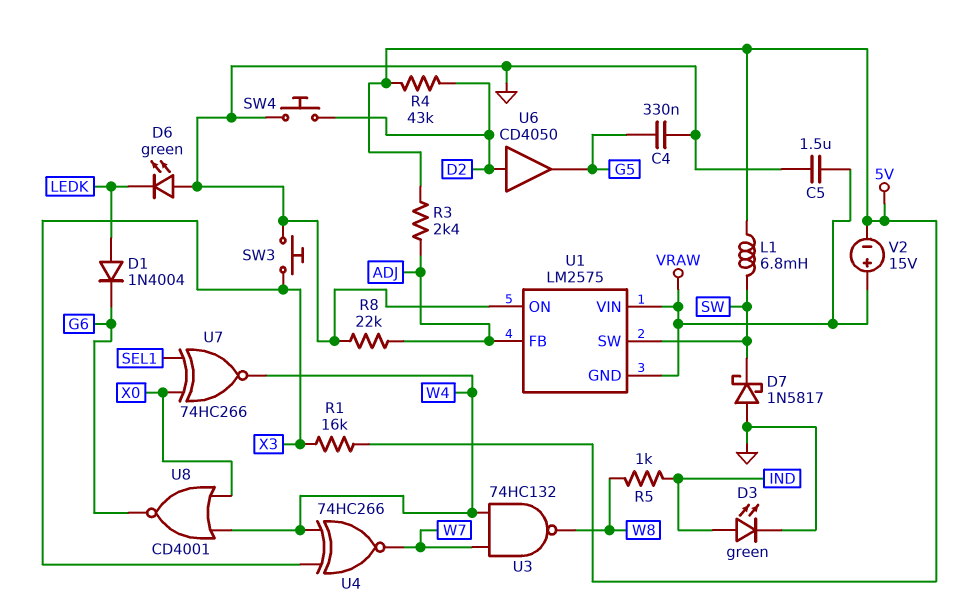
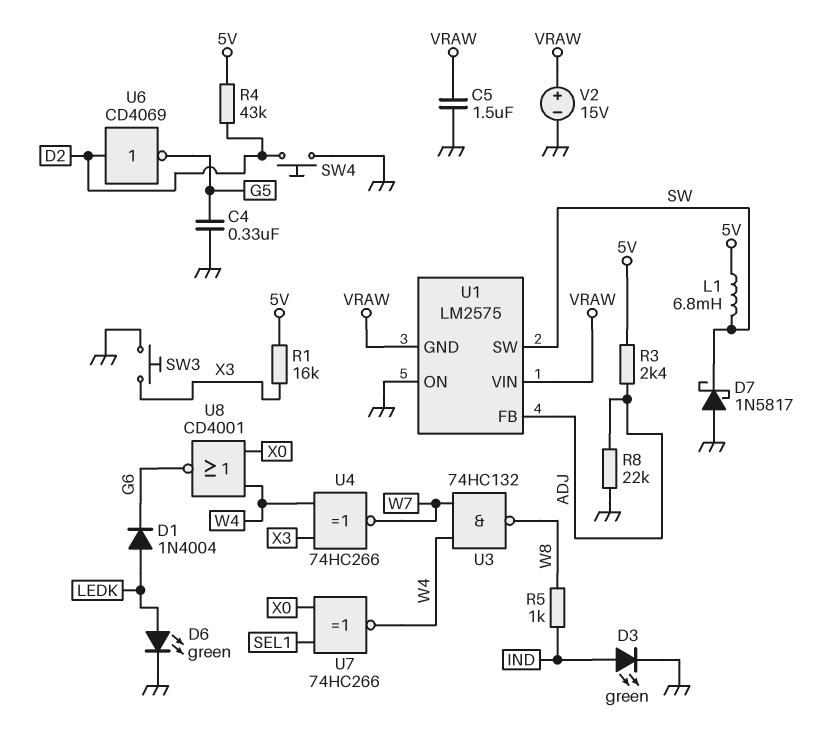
D6: LED green (A GND, K LEDK) -> LED green (A LEDK, K GND)
U6: buffer CD4050 (in D2, out G5) -> NOT CD4069 (in D2, out G5)
V2: 15V (plus VRAW, minus 5V) -> 15V (plus VRAW, minus GND)

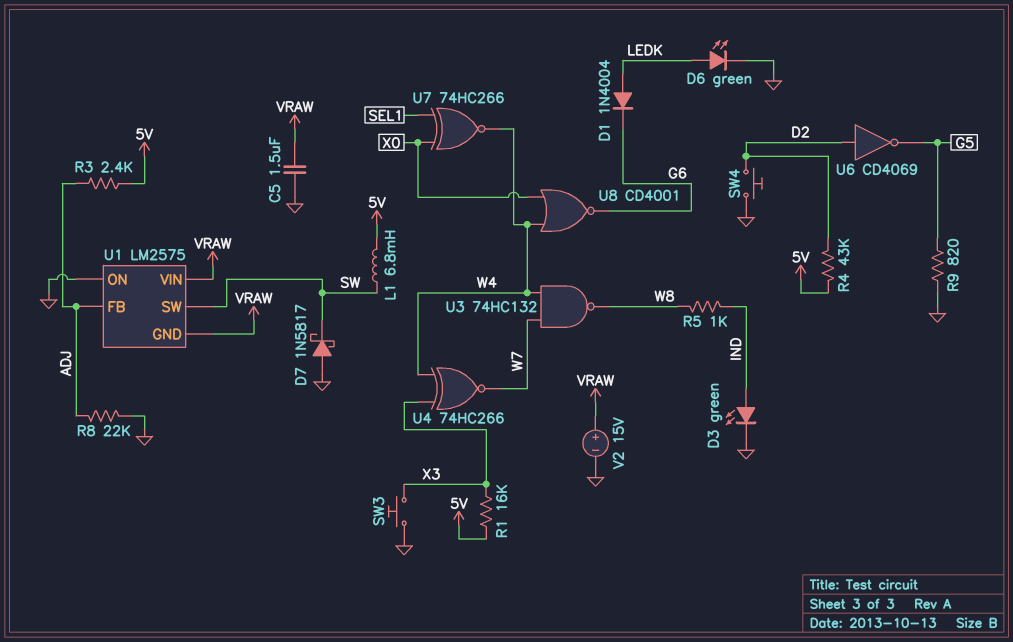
C4: 330nF (G5, GND) -> none
R9: none -> 820 (G5, GND)

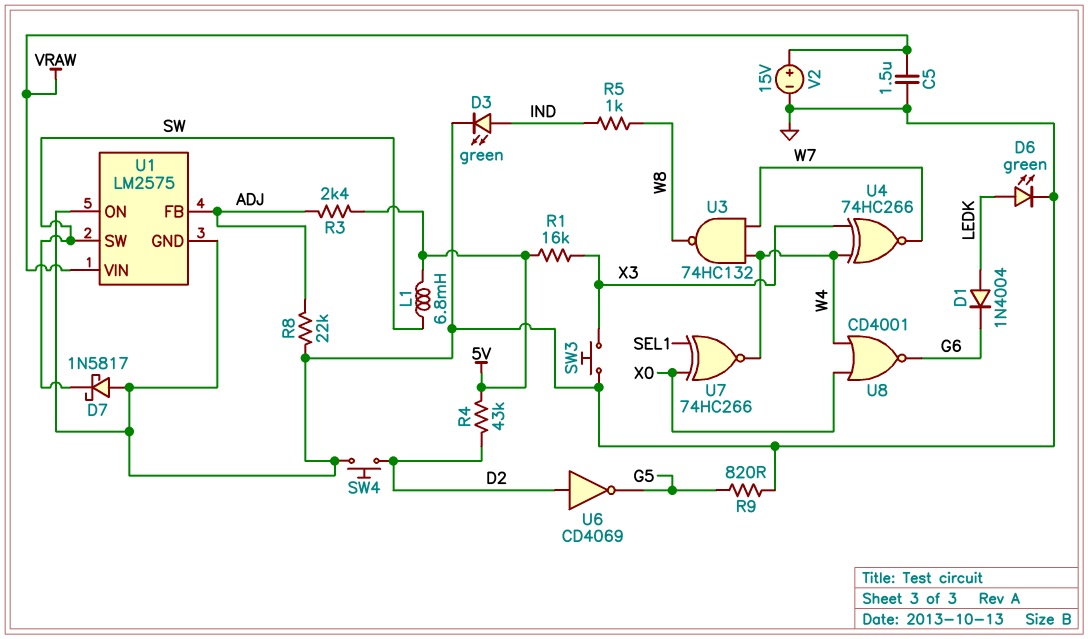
U1 pin GND: VRAW -> GND

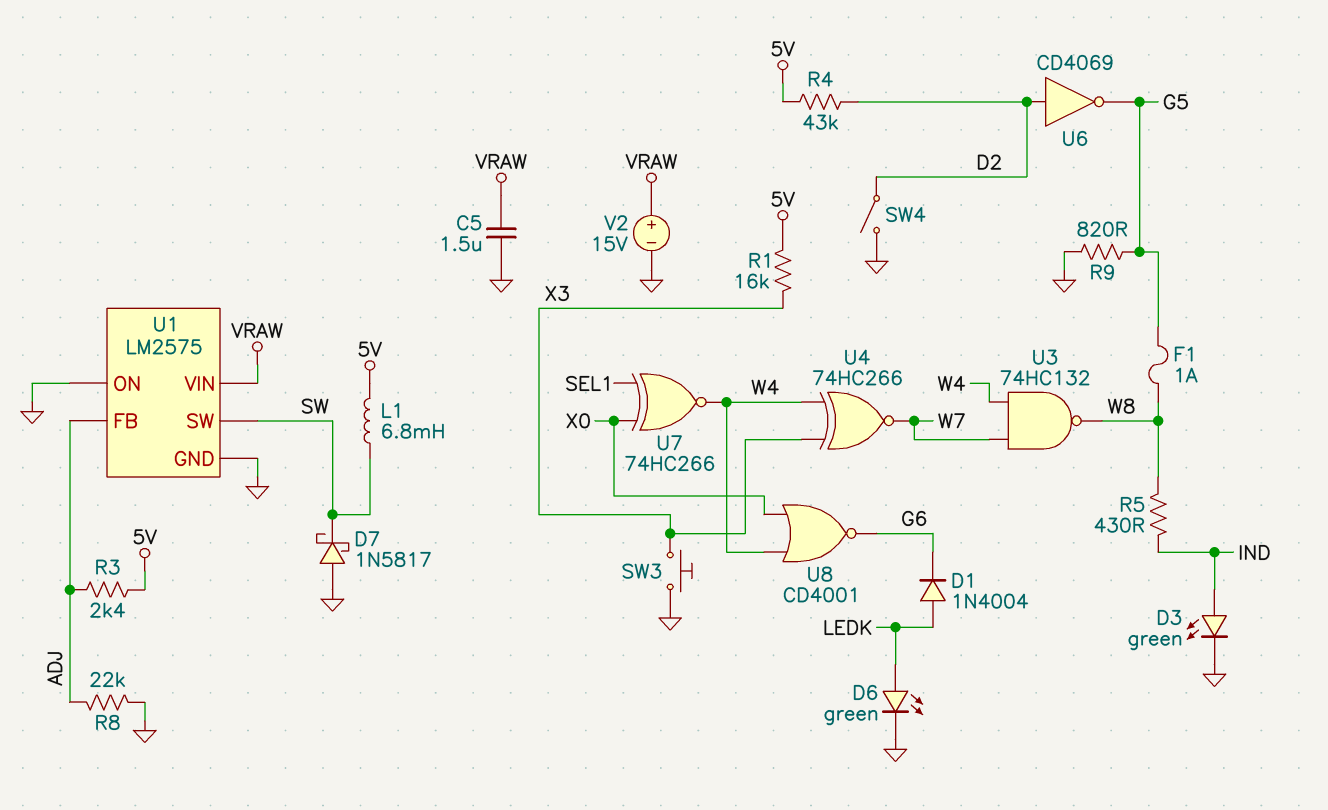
F1: none -> 1A (G5, W8)
R5: 1k (IND, W8) -> 430 (IND, W8)
SW4: button (D2, GND) -> switch (D2, GND)

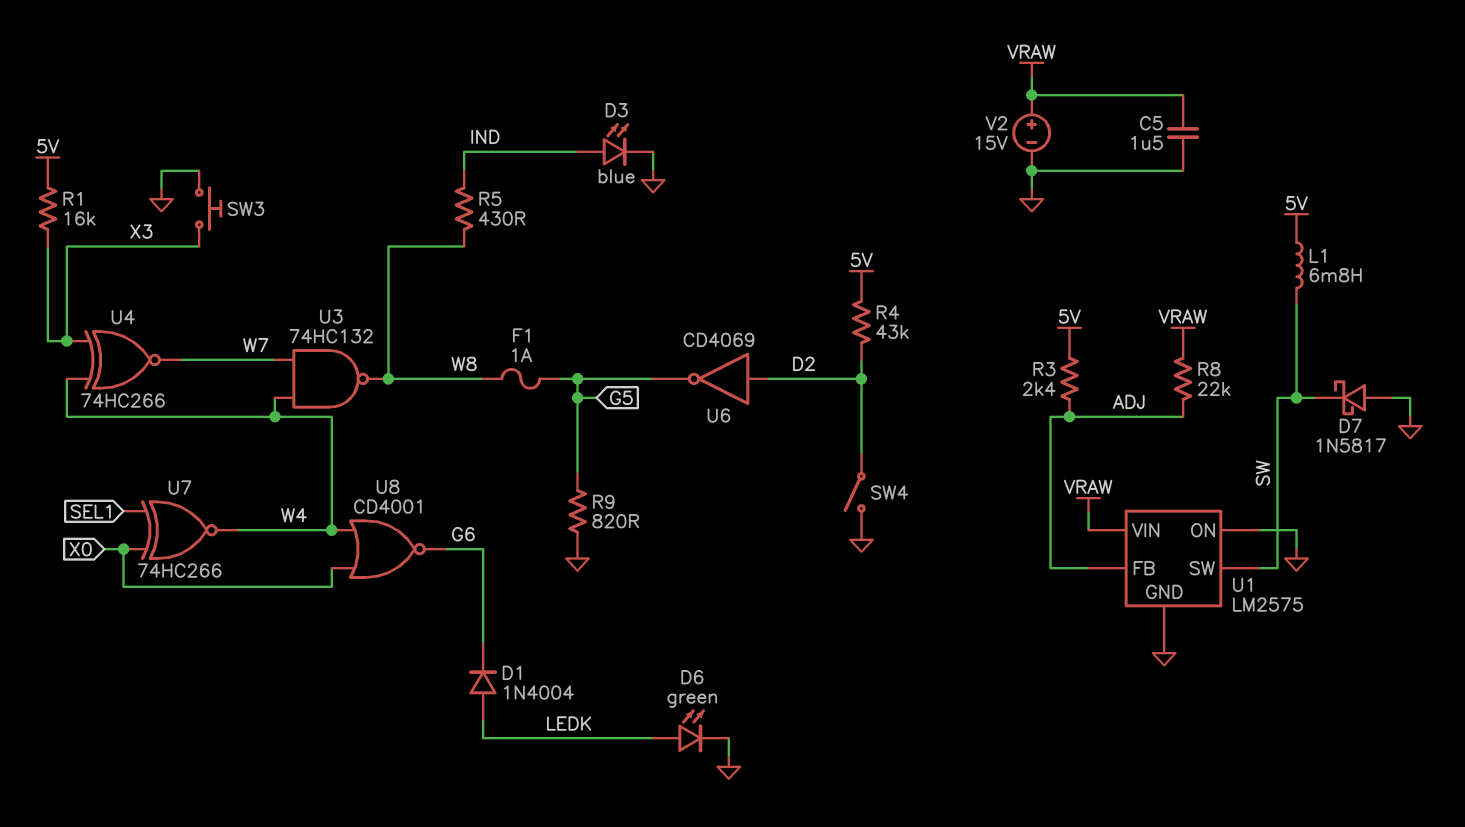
D3: LED green (A IND, K GND) -> LED blue (A IND, K GND)
R8: 22k (ADJ, GND) -> 22k (ADJ, VRAW)

